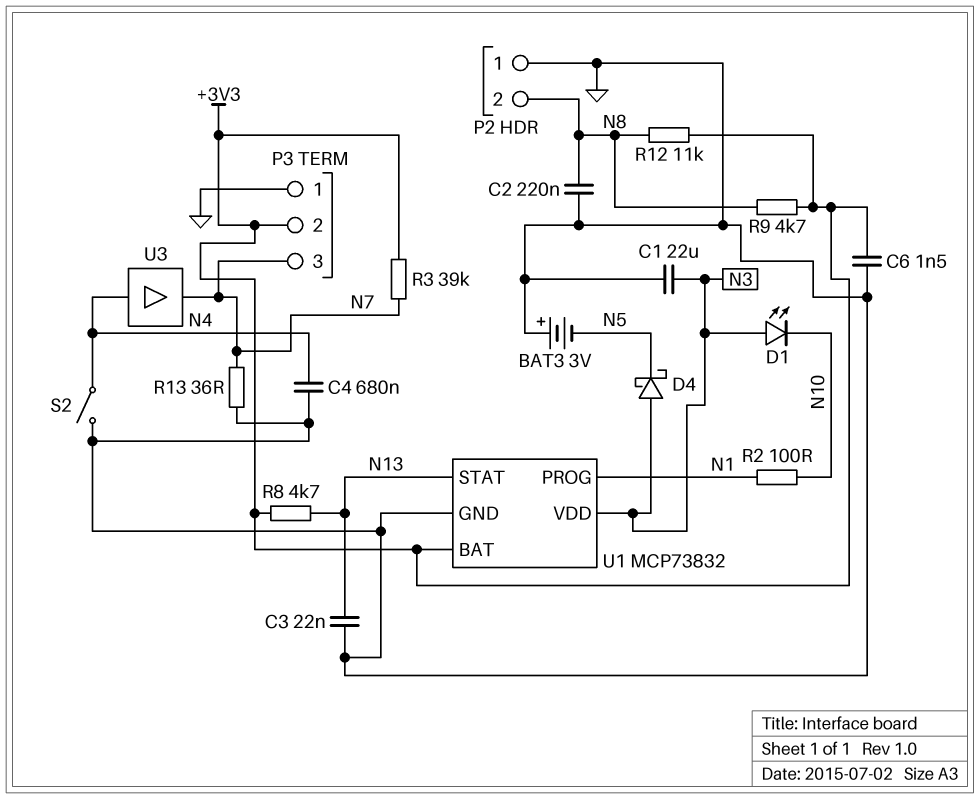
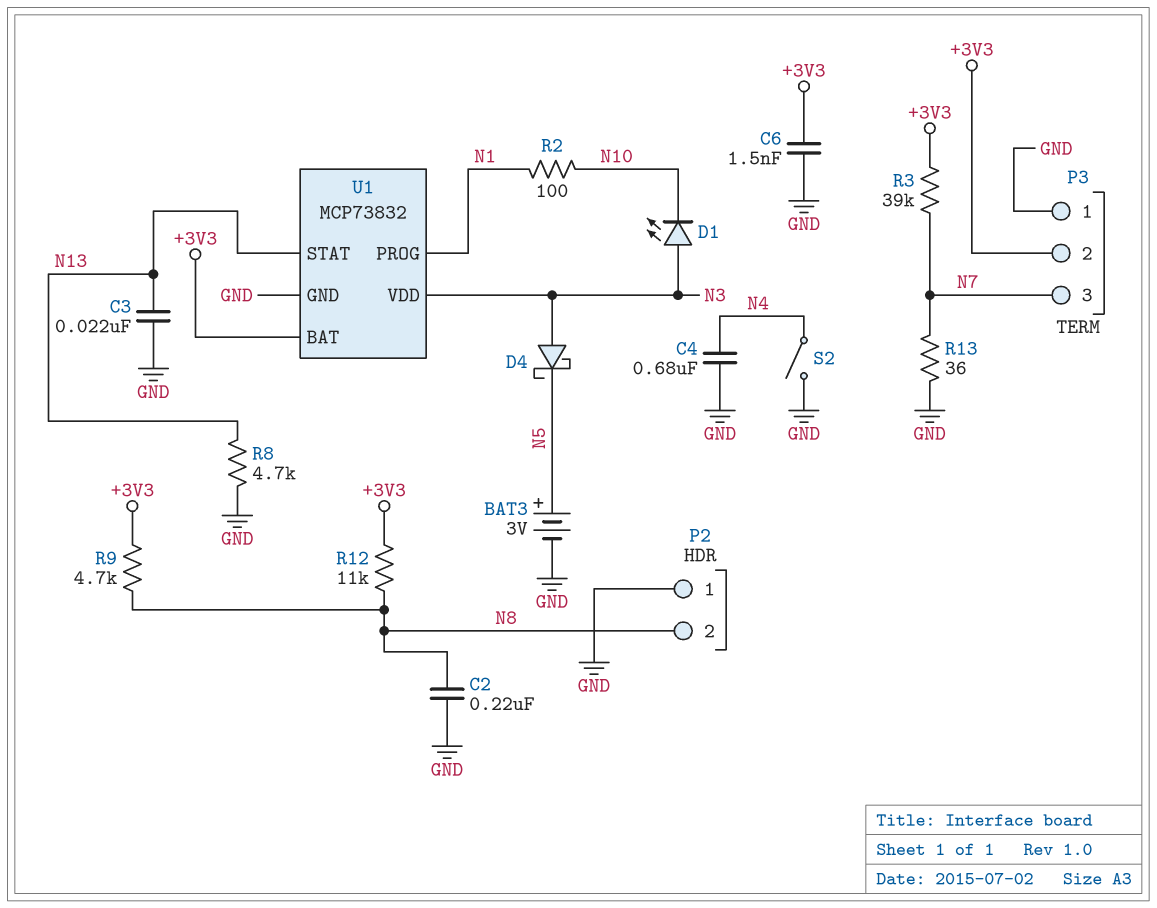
BAT3: 3V (plus GND, minus N5) -> 3V (plus N5, minus GND)
C1: 22uF (GND, N3) -> none
R8: 4.7k (+3V3, N13) -> 4.7k (GND, N13)
U3: buffer (in N4, out N7) -> none

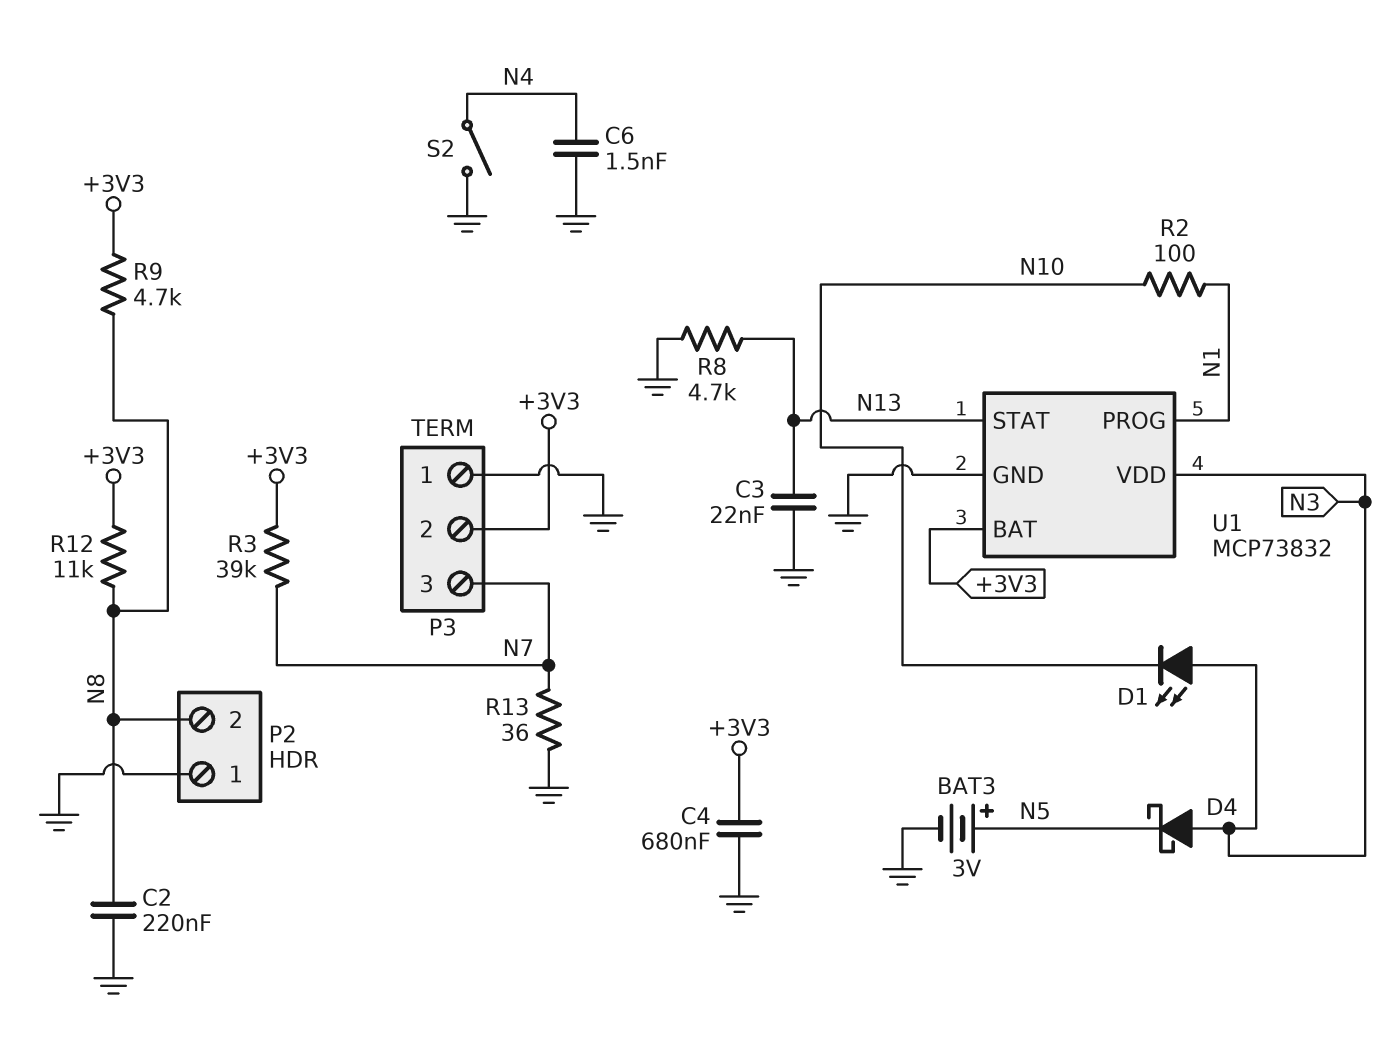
C4: 680nF (GND, N4) -> 680nF (+3V3, GND)
C6: 1.5nF (+3V3, GND) -> 1.5nF (GND, N4)

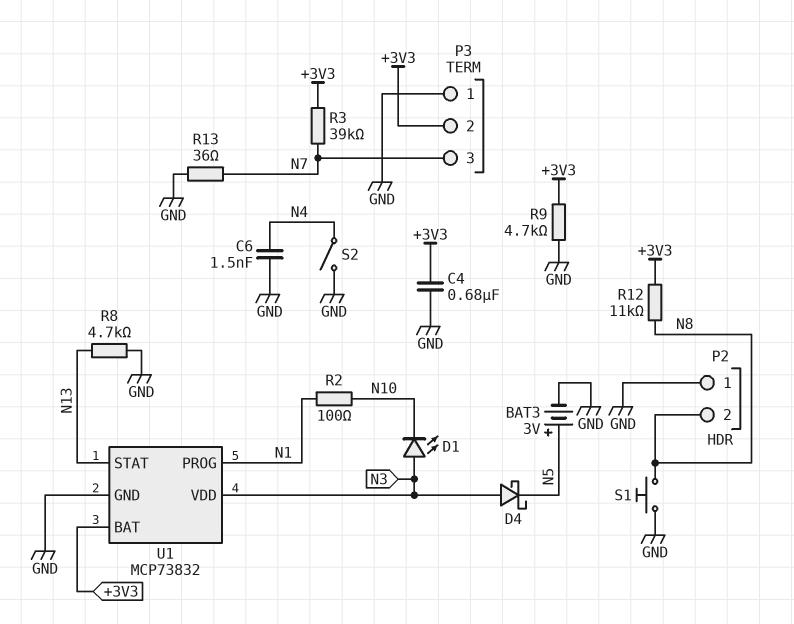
C2: 220nF (GND, N8) -> none
C3: 22nF (GND, N13) -> none
R9: 4.7k (+3V3, N8) -> 4.7k (+3V3, GND)
S1: none -> button (GND, N8)

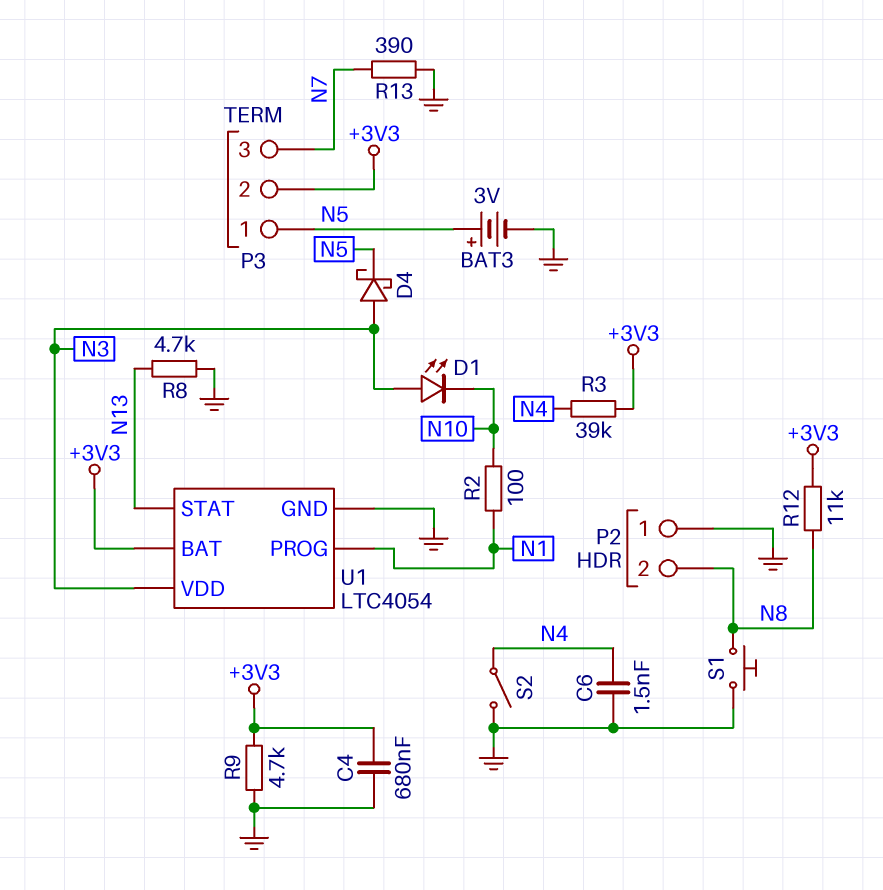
P3 pin 1: GND -> N5
R3: 39k (+3V3, N7) -> 39k (+3V3, N4)
R13: 36 (GND, N7) -> 390 (GND, N7)
U1: MCP73832 -> LTC4054

